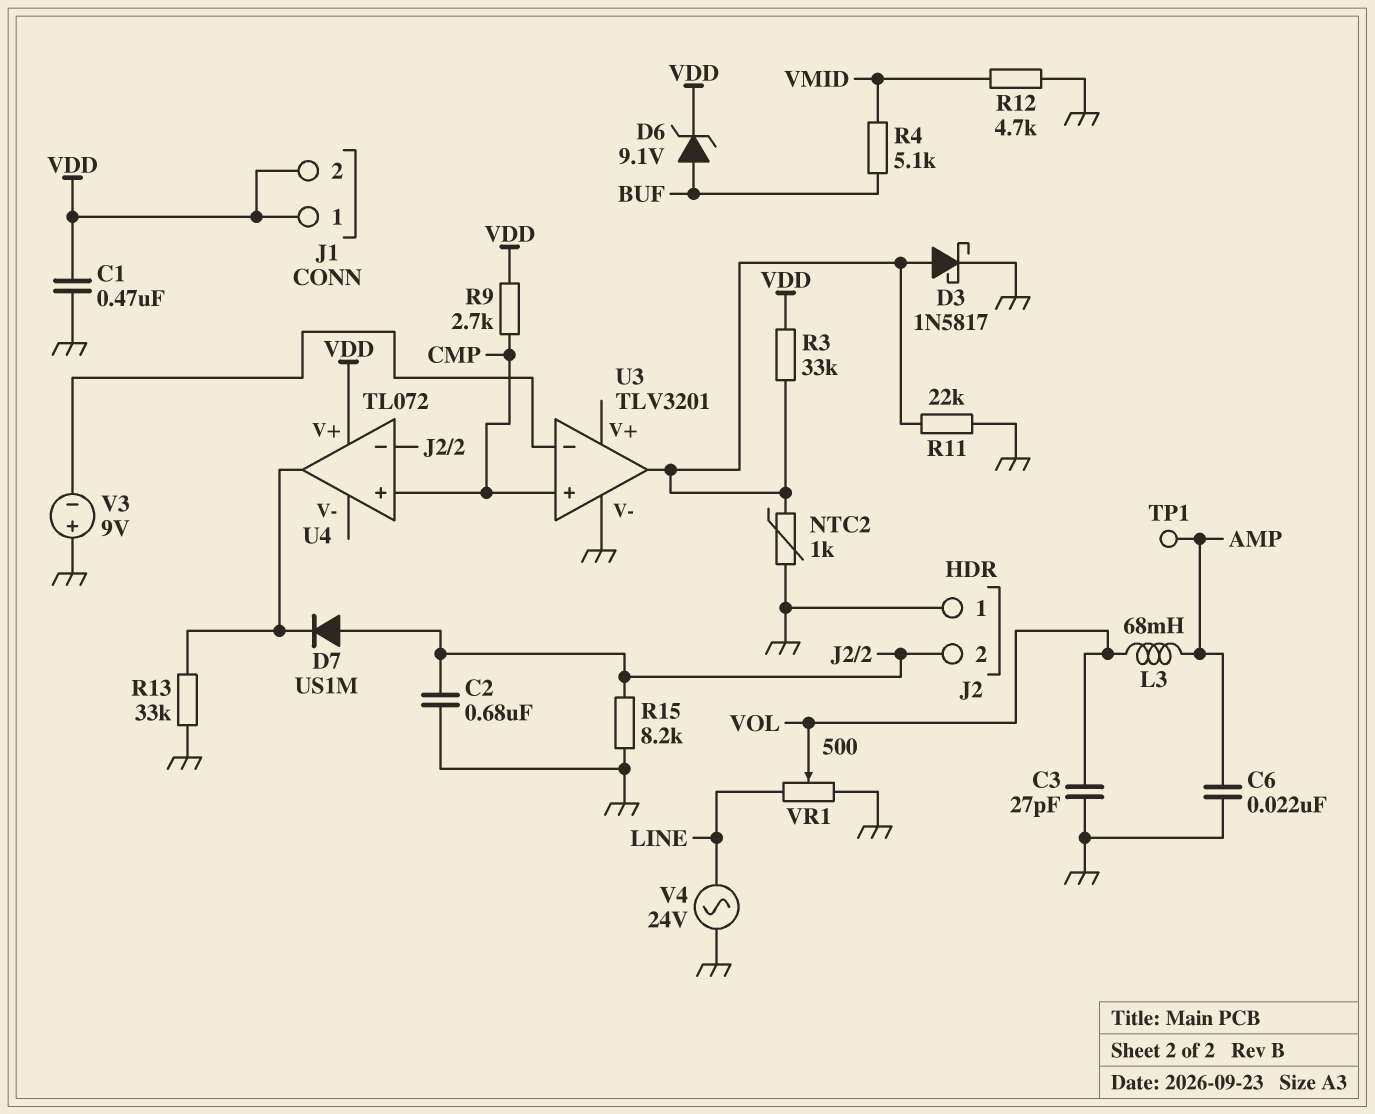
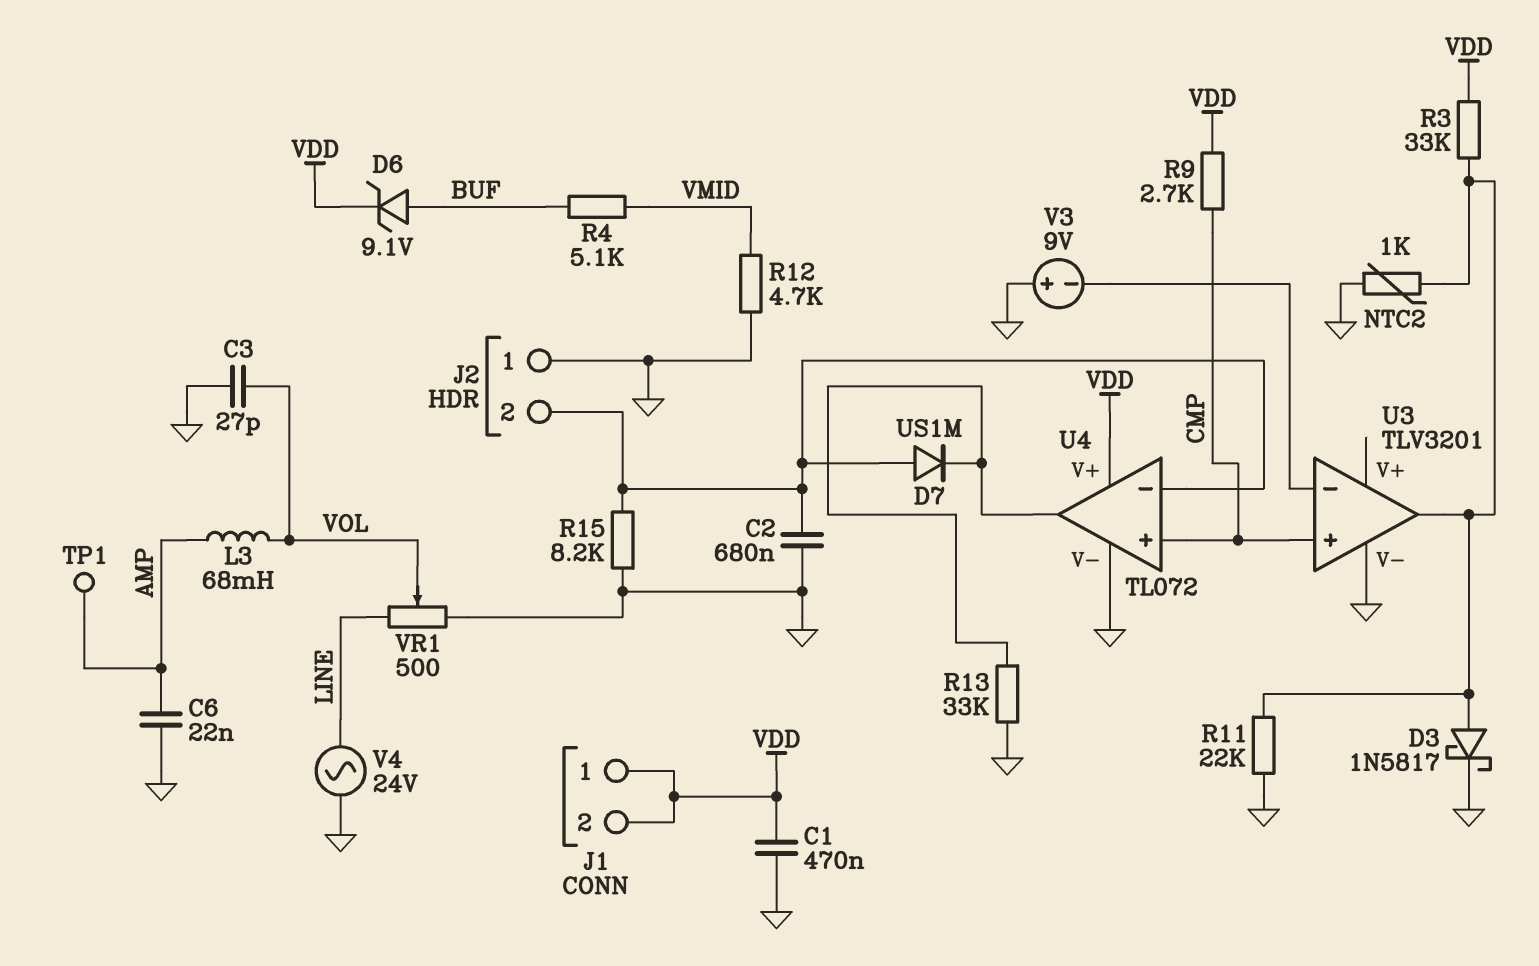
U4 pin V-: none -> GND

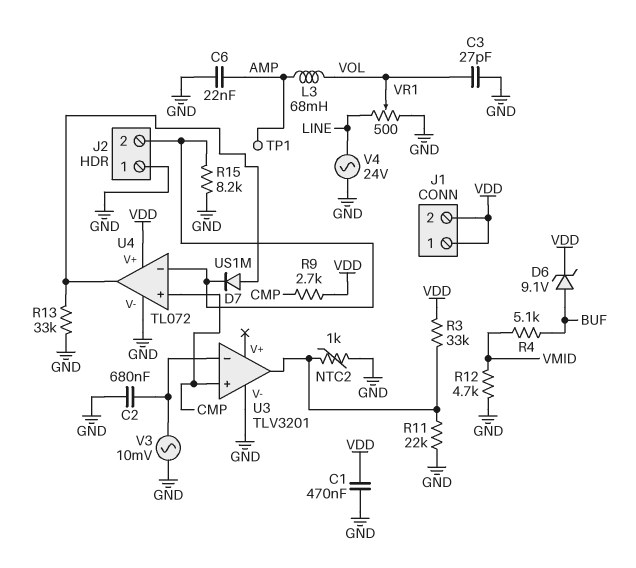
C2: 680nF (GND, J2/2) -> 680nF (GND, U3/in-)
D3: schottky 1N5817 (A U3/out, K GND) -> none
D7: diode US1M (A J2/2, K U4/out) -> diode US1M (A U4/out, K J2/2)
V3: 9V (plus GND, minus U3/in-) -> AC 10mV (GND, U3/in-)

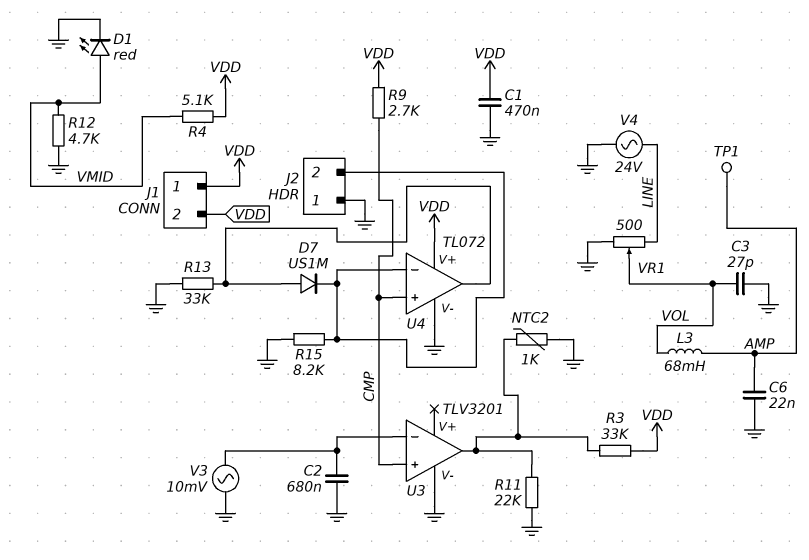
D1: none -> LED red (A VMID, K GND)
D6: zener 9.1V (A BUF, K VDD) -> none
R4: 5.1k (BUF, VMID) -> 5.1k (VDD, VMID)

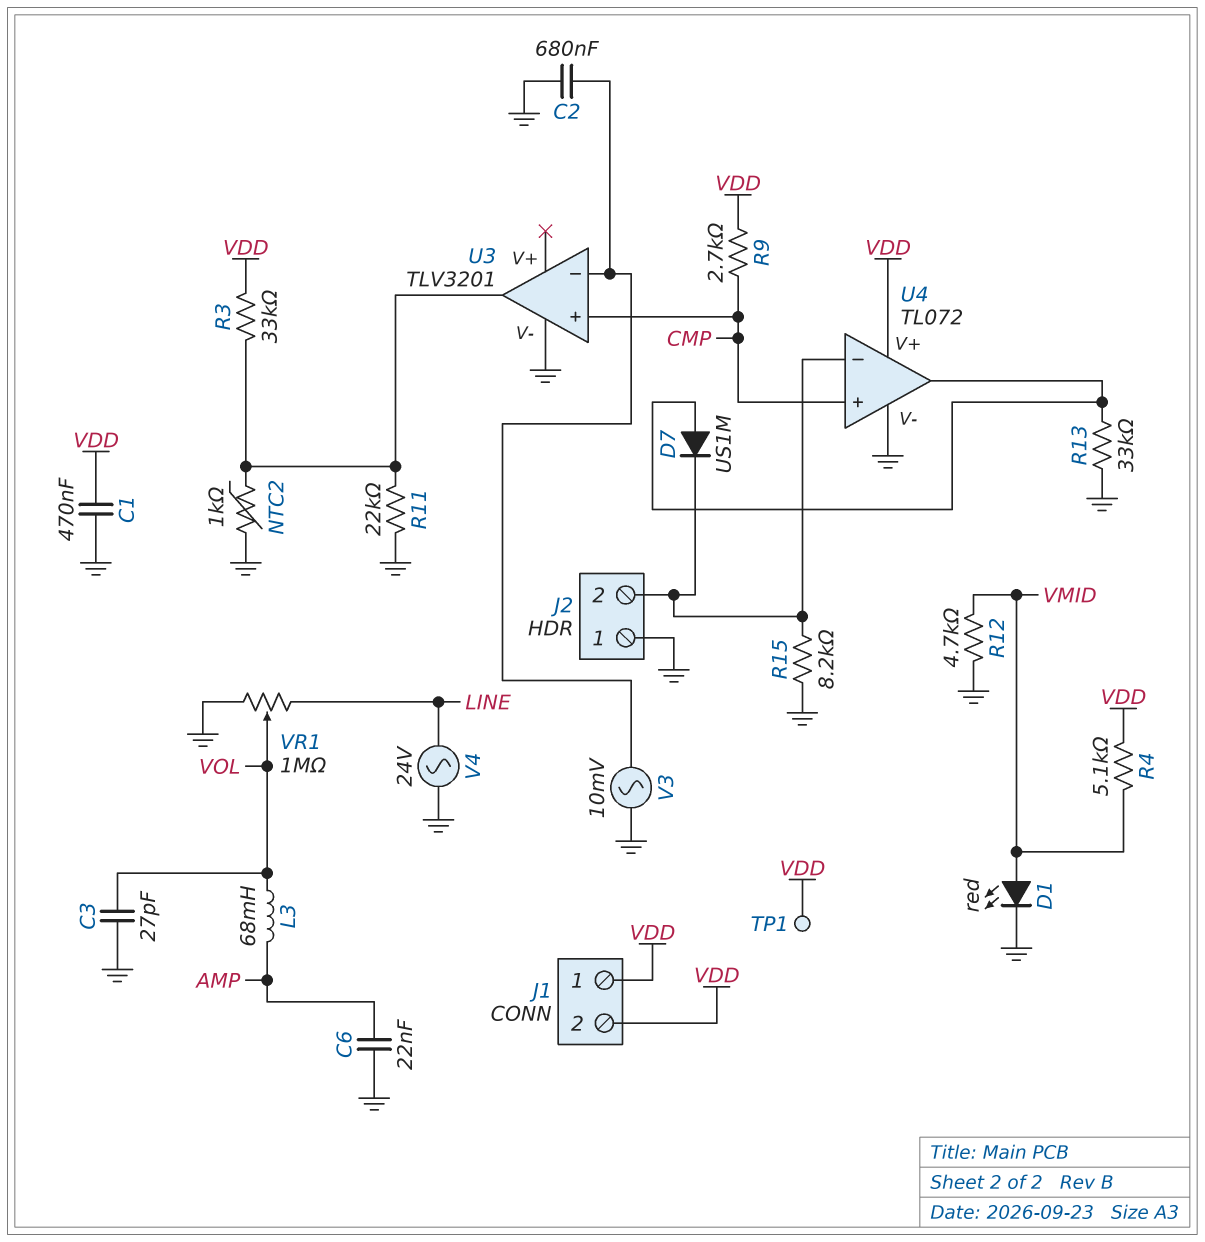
TP1: test point (AMP) -> test point (VDD)
VR1: 500 (GND, LINE, wiper VOL) -> 1M (GND, LINE, wiper VOL)

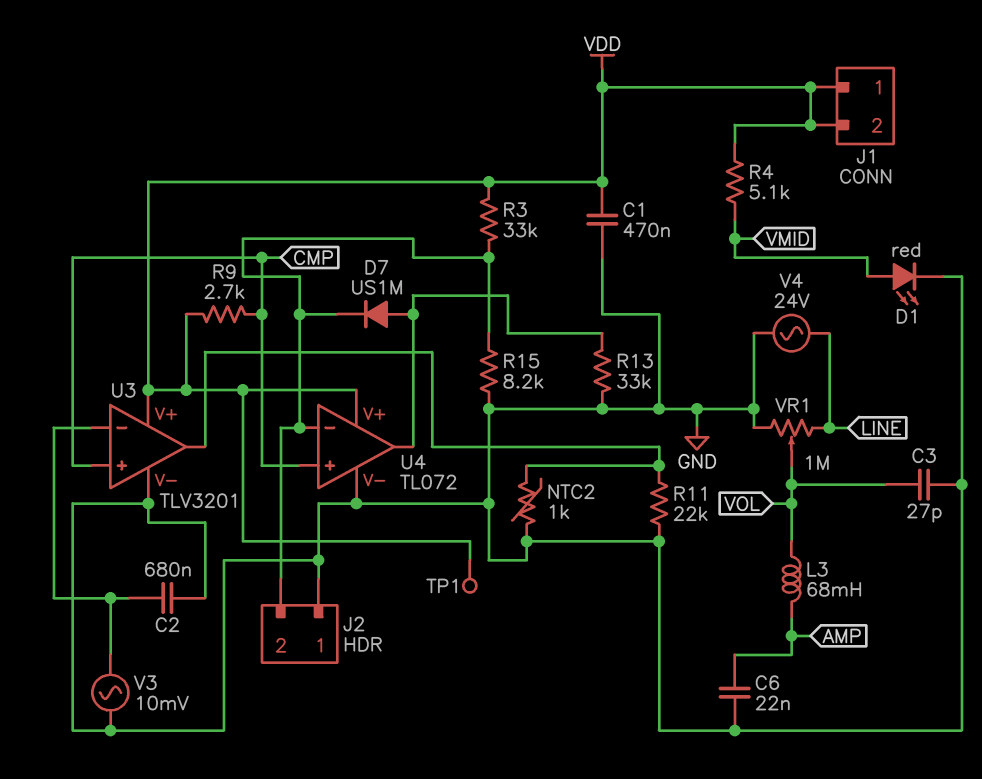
R3: 33k (U3/out, VDD) -> 33k (J2/2, VDD)
R12: 4.7k (GND, VMID) -> none
U3 pin V+: none -> VDD

